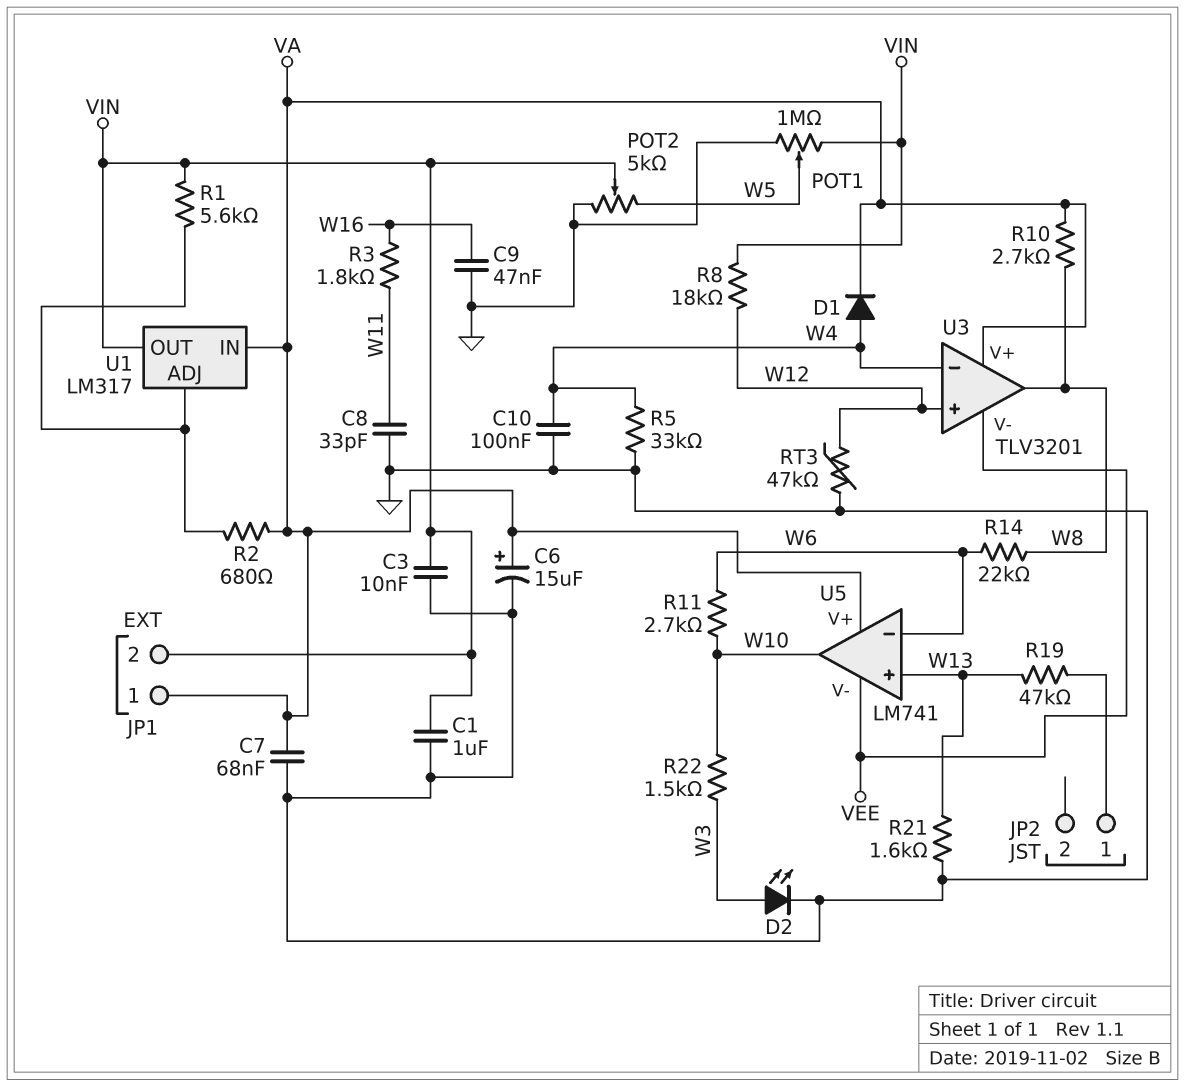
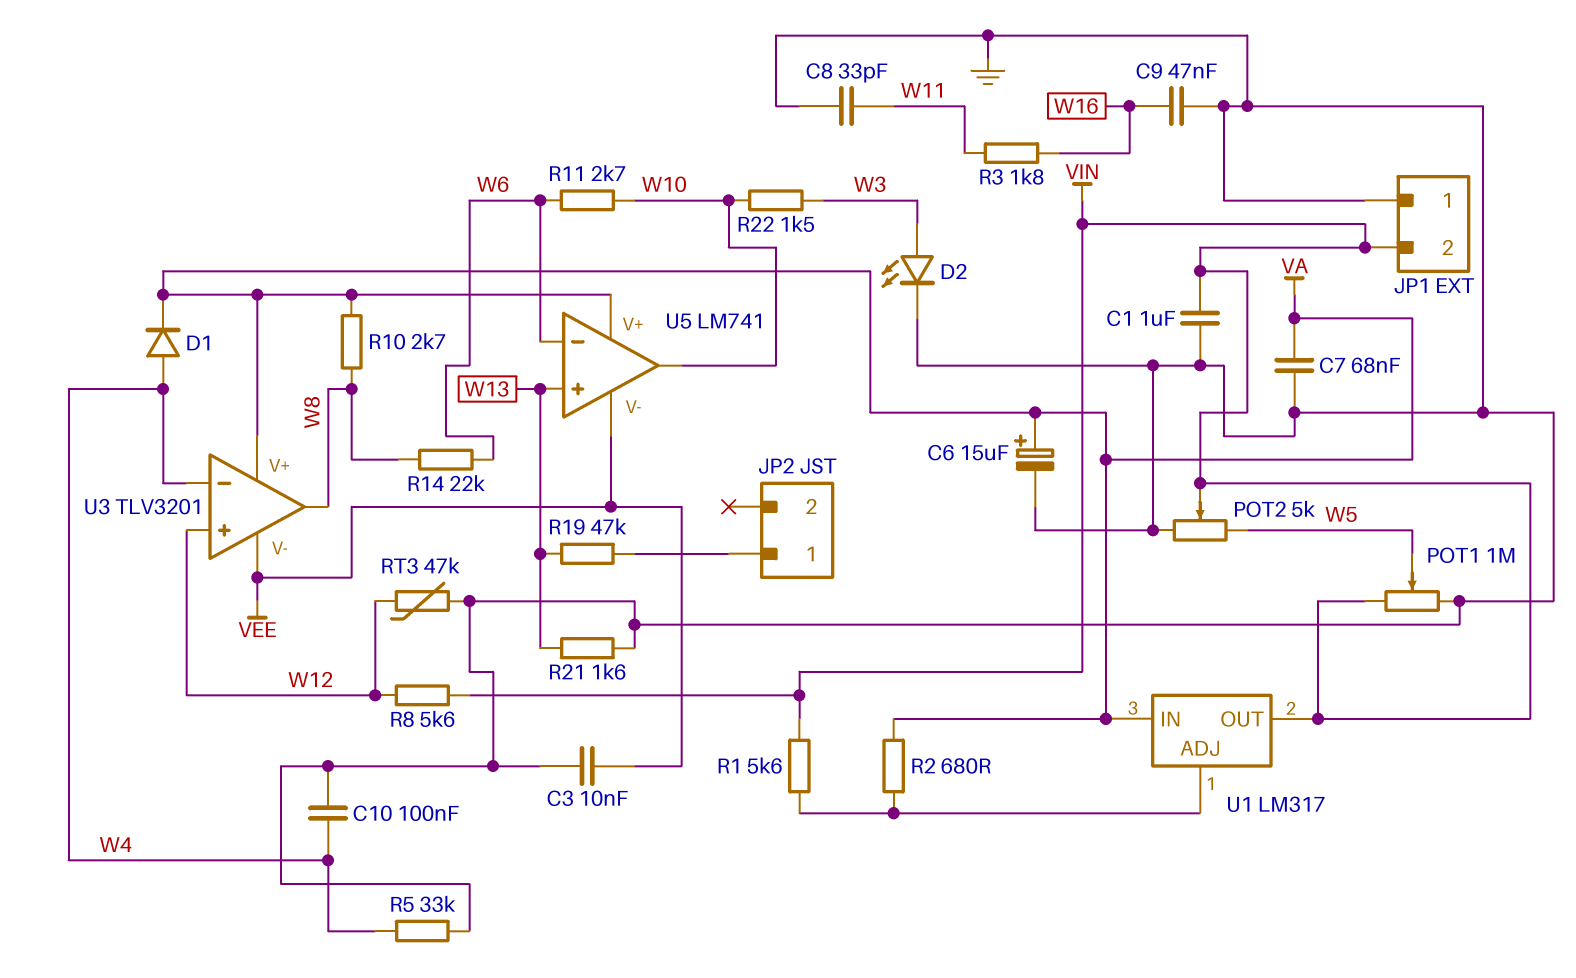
C3: 10nF (GND, VIN) -> 10nF (GND, VEE)
JP1 pin 1: VA -> GND
R8: 18k (VIN, W12) -> 5.6k (VIN, W12)

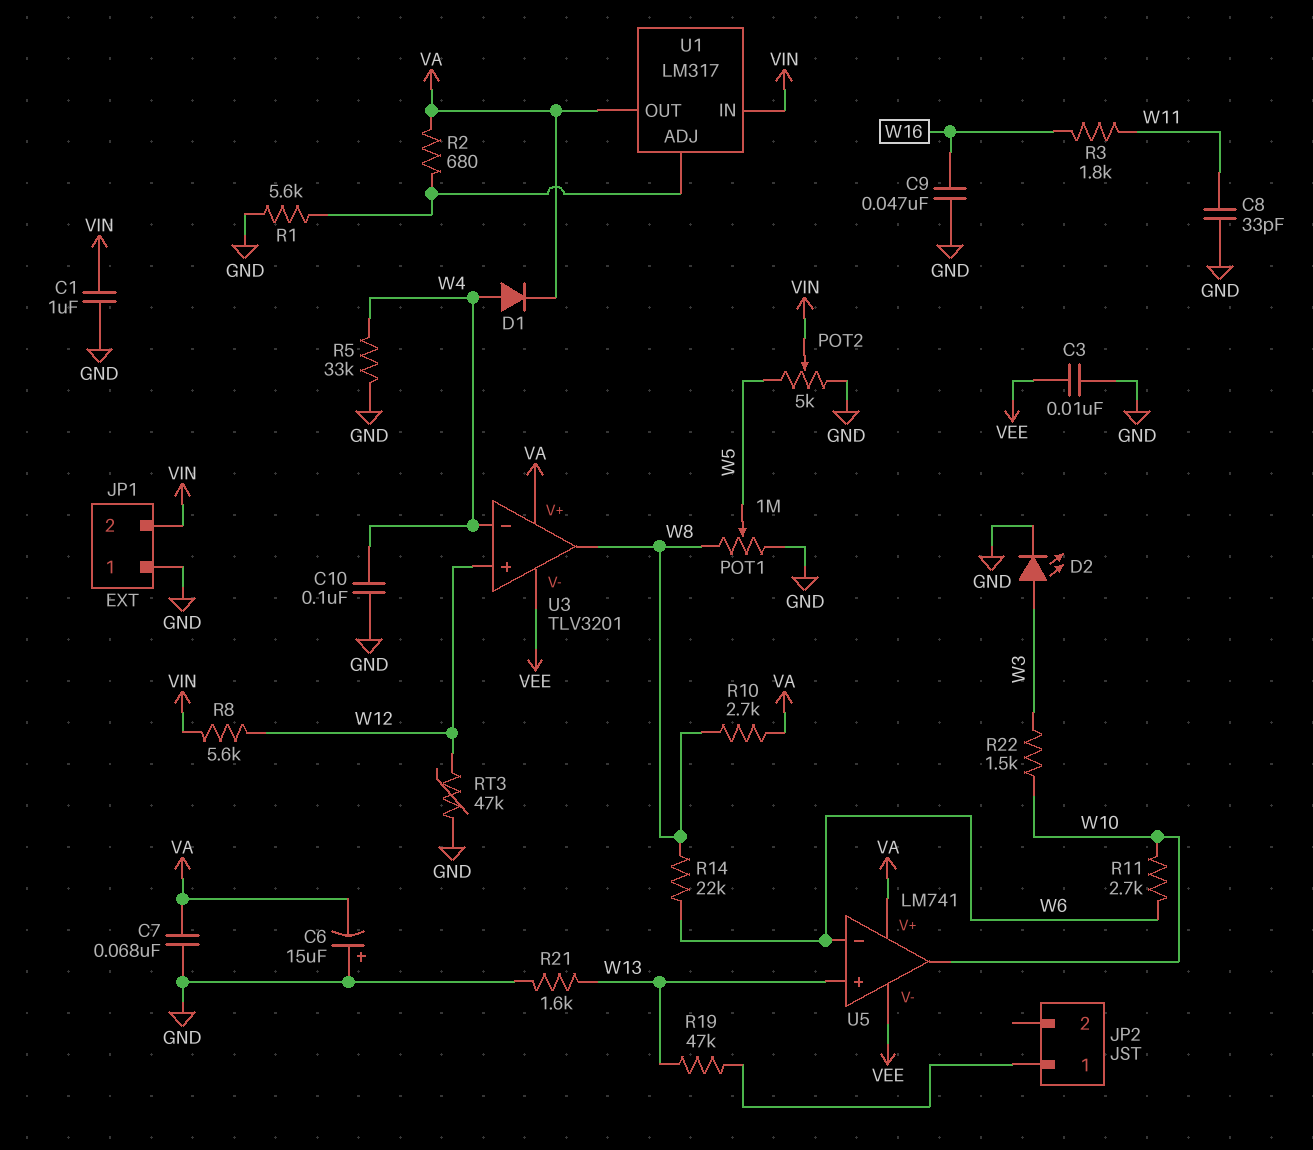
C6: 15uF (plus VA, minus GND) -> 15uF (plus GND, minus VA)
POT1: 1M (GND, VIN, wiper W5) -> 1M (GND, W8, wiper W5)
R1: 5.6k (U1/ADJ, VIN) -> 5.6k (GND, U1/ADJ)
U1 pin IN: VA -> VIN
U1 pin OUT: VIN -> VA

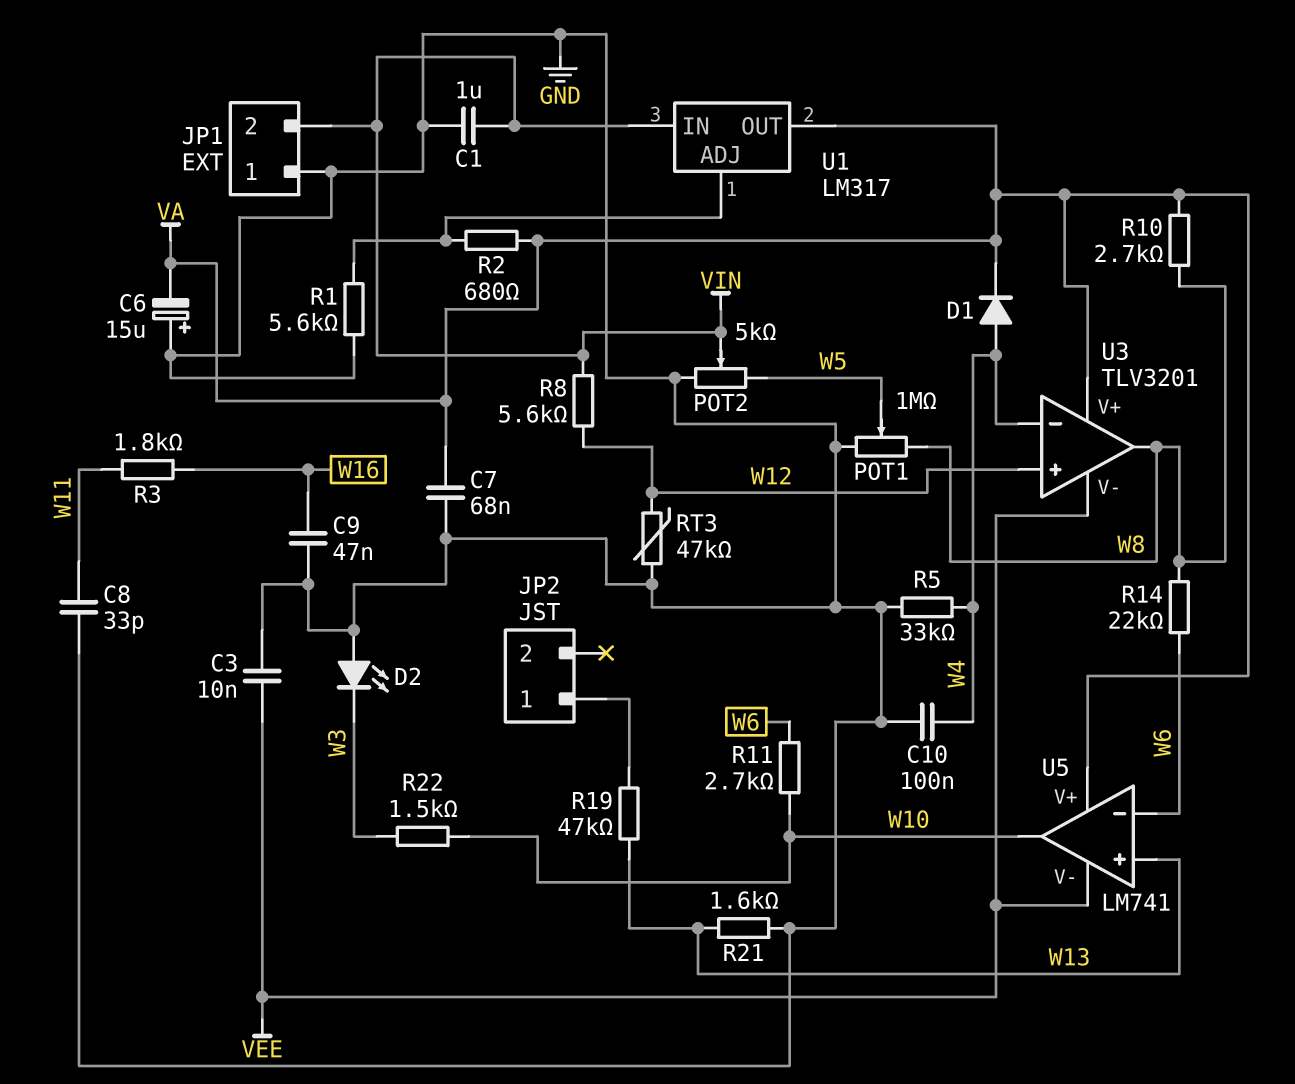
D2: LED (A W3, K GND) -> LED (A GND, K W3)

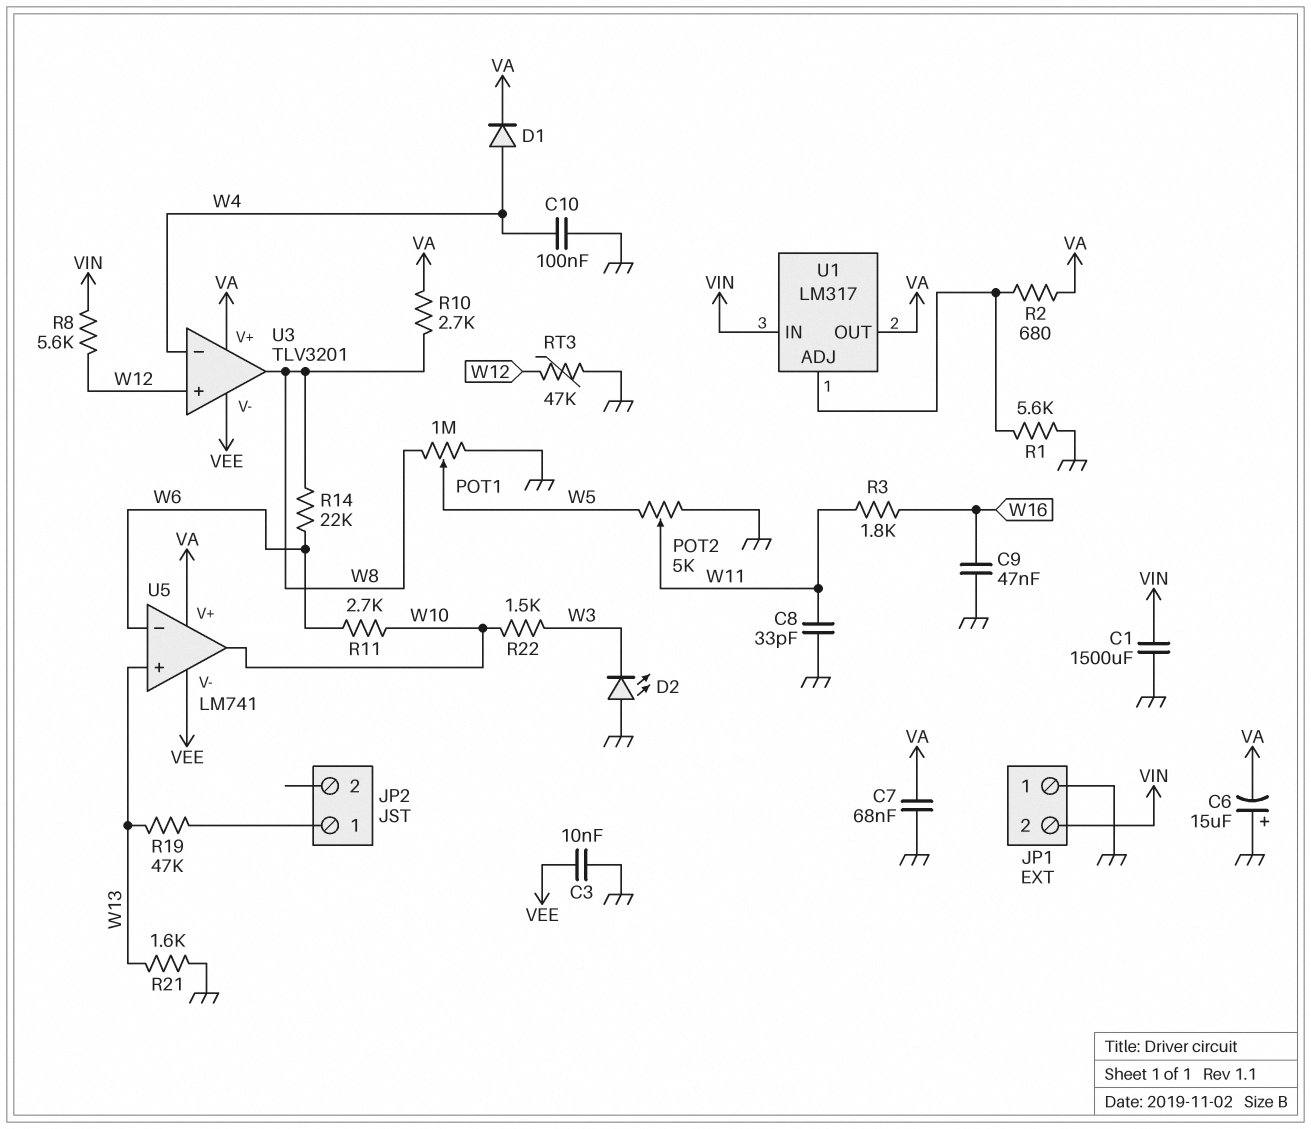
C1: 1uF (GND, VIN) -> 1500uF (GND, VIN)
POT2: 5k (GND, W5, wiper VIN) -> 5k (GND, W5, wiper W11)
R5: 33k (GND, W4) -> none

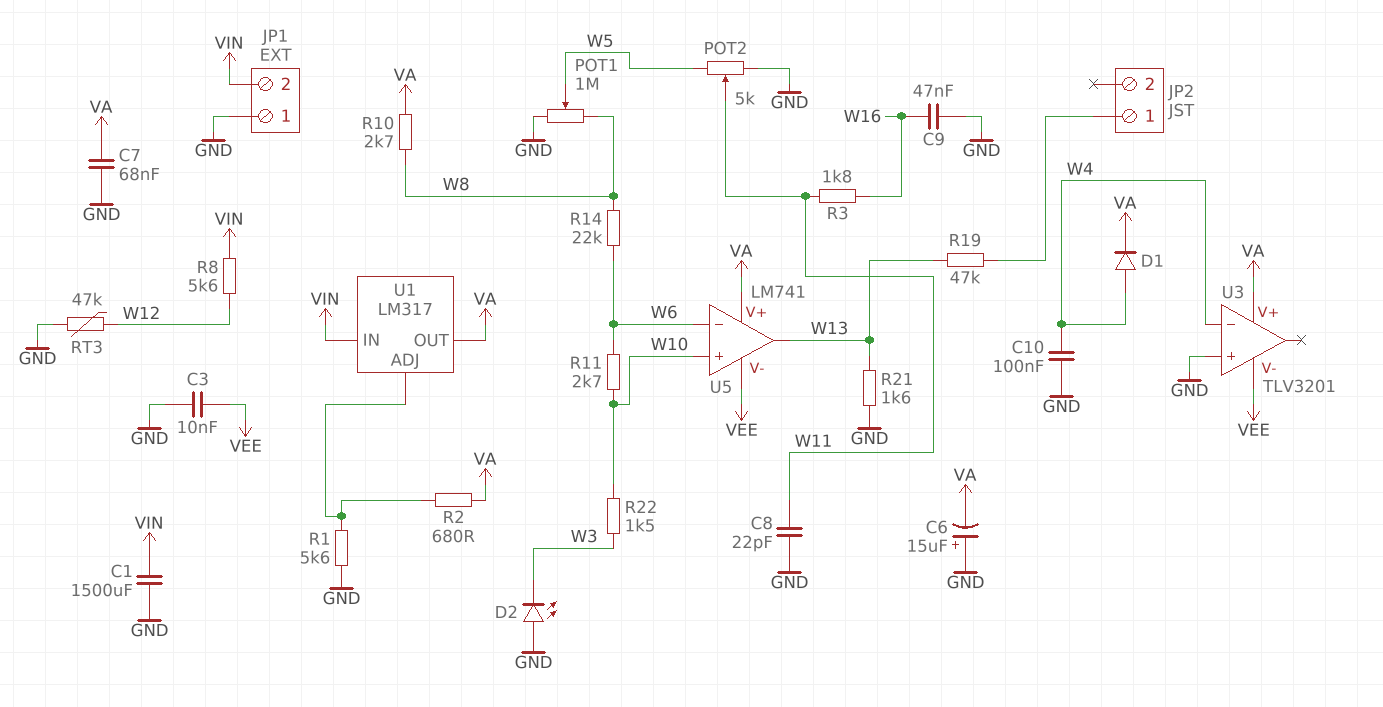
C8: 33pF (GND, W11) -> 22pF (GND, W11)
U3 pin in+: W12 -> GND
U3 pin out: W8 -> none
U5 pin in+: W13 -> W10
U5 pin out: W10 -> W13

